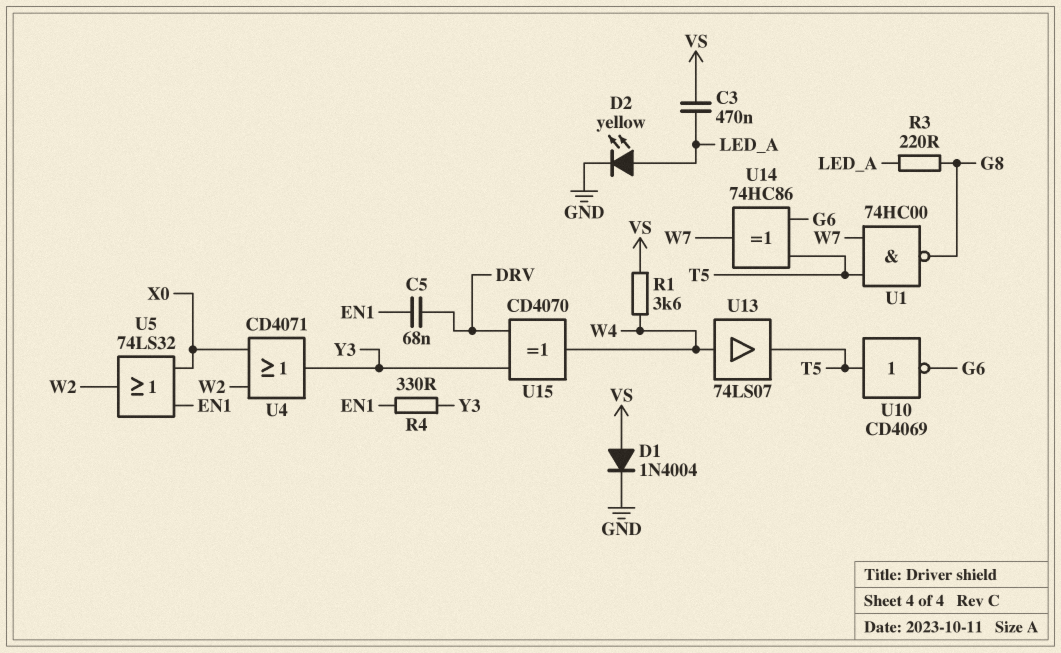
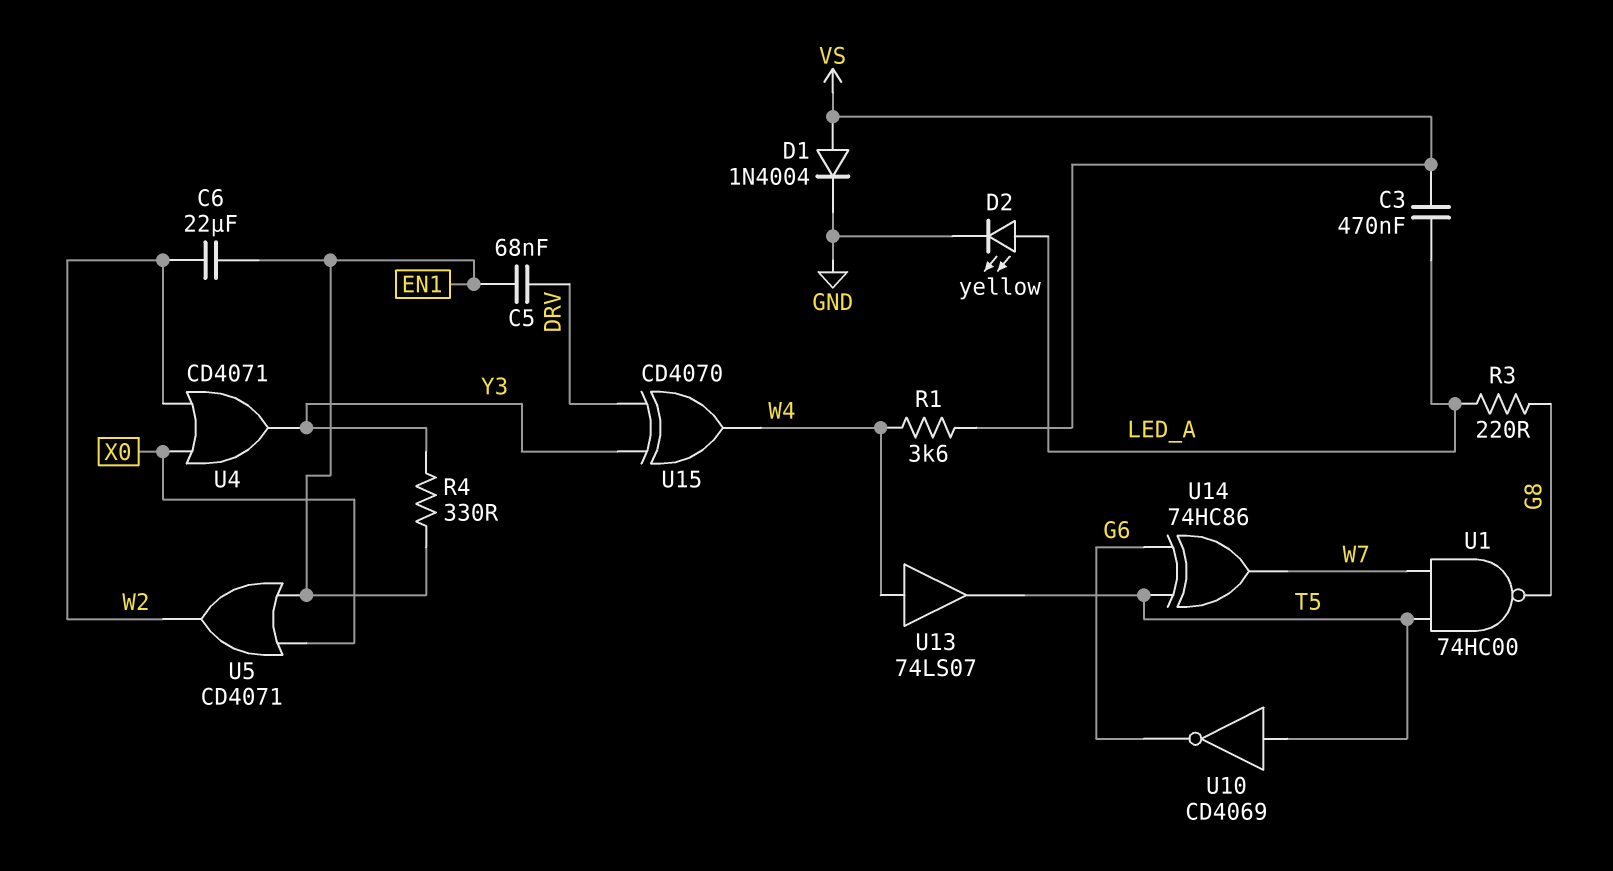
C6: none -> 22uF (EN1, W2)
U5: OR 74LS32 (in EN1, in X0, out W2) -> OR CD4071 (in EN1, in X0, out W2)

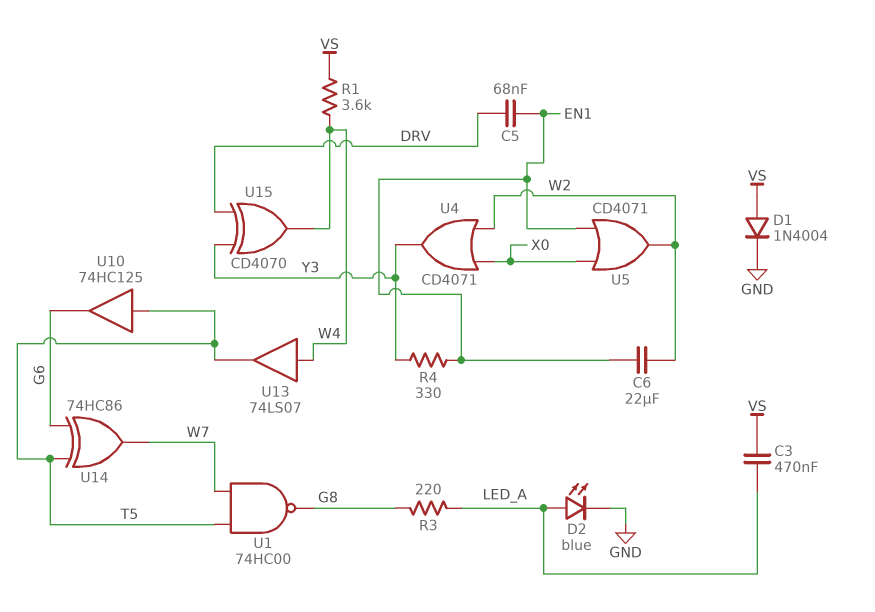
D2: LED yellow (A LED_A, K GND) -> LED blue (A LED_A, K GND)
U10: NOT CD4069 (in T5, out G6) -> buffer 74HC125 (in T5, out G6)

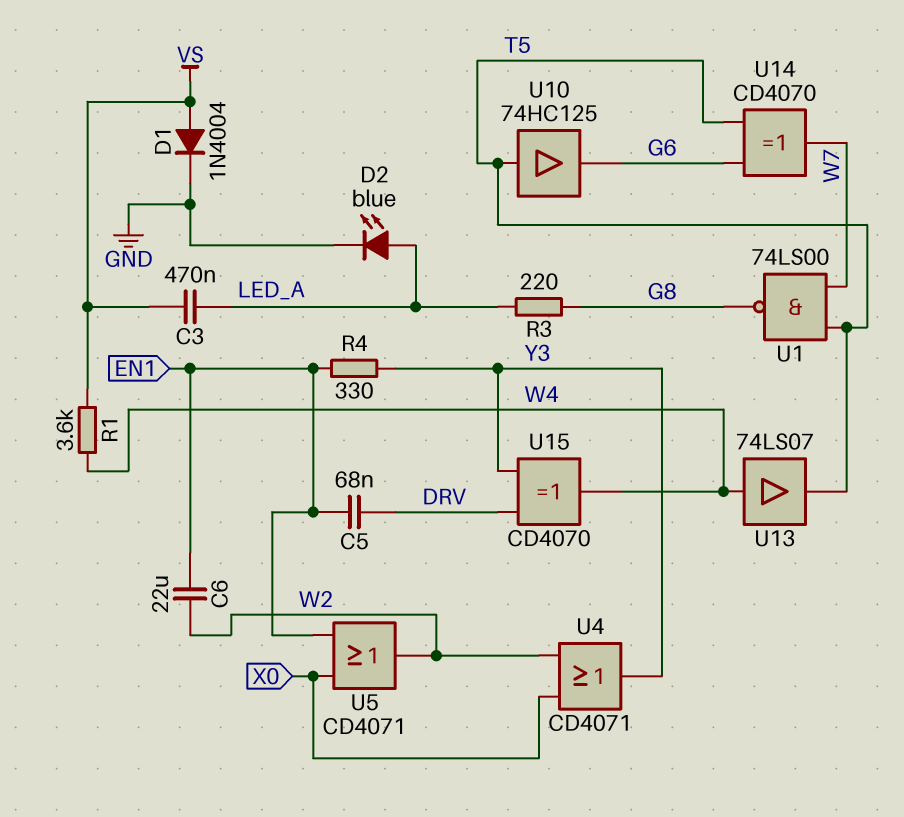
U1: NAND 74HC00 (in T5, in W7, out G8) -> NAND 74LS00 (in T5, in W7, out G8)
U14: XOR 74HC86 (in G6, in T5, out W7) -> XOR CD4070 (in G6, in T5, out W7)

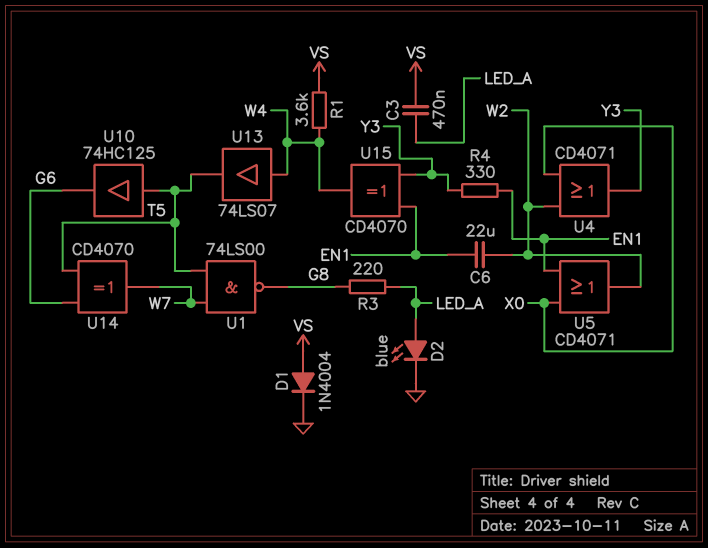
C5: 68nF (DRV, EN1) -> none
U15: XOR CD4070 (in DRV, in Y3, out W4) -> XOR CD4070 (in EN1, in Y3, out W4)

